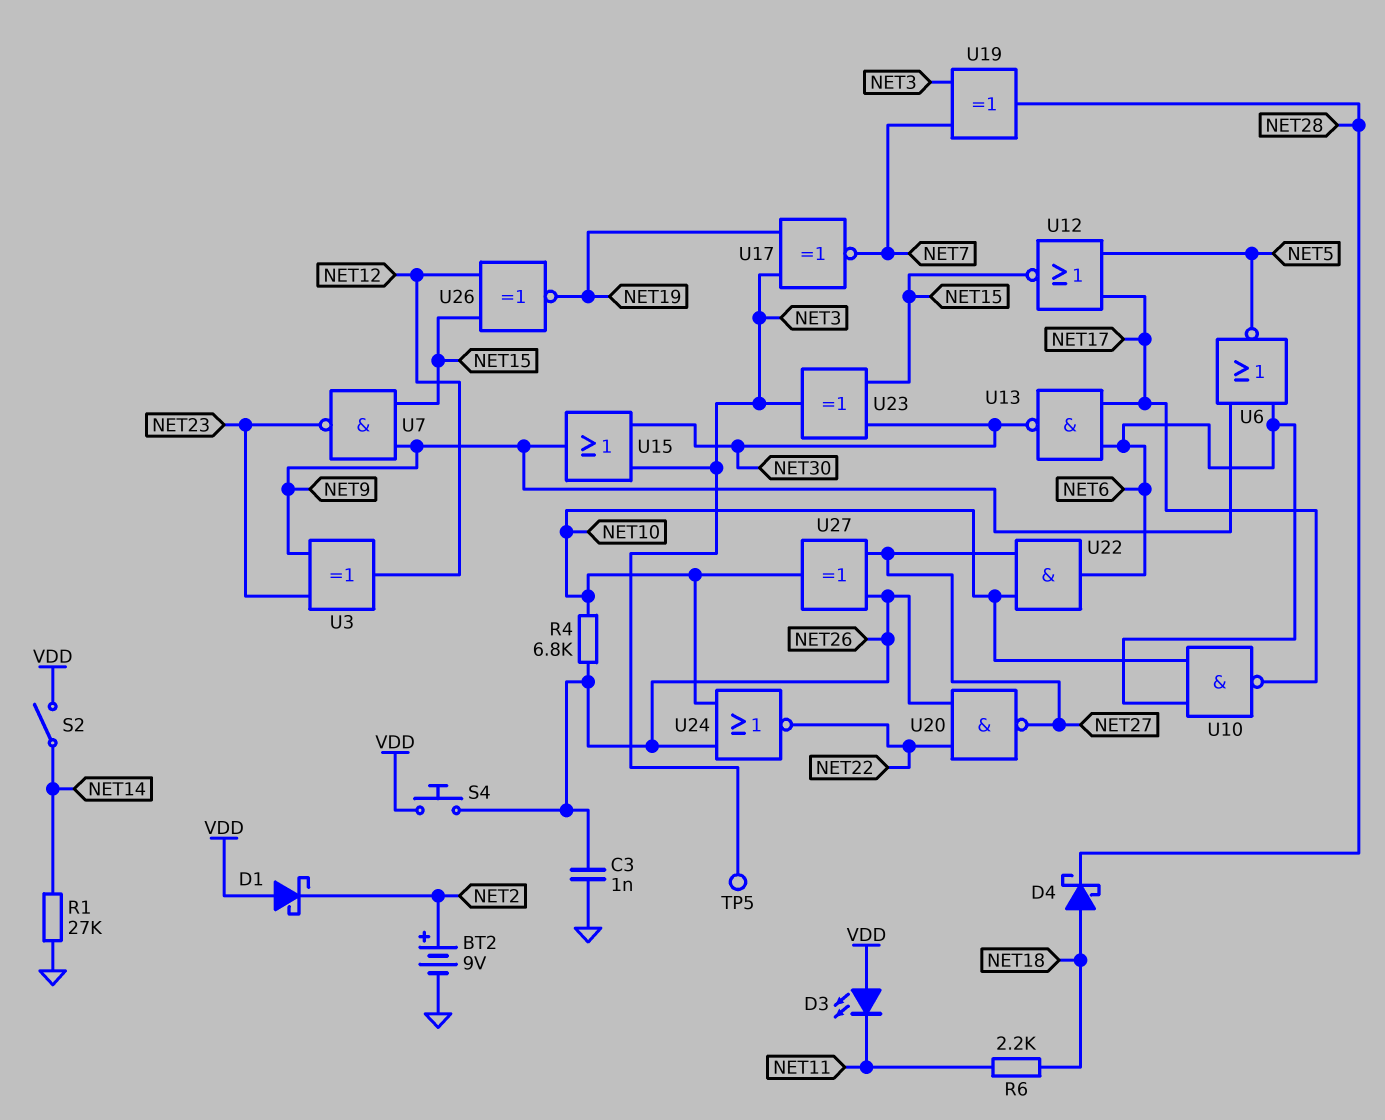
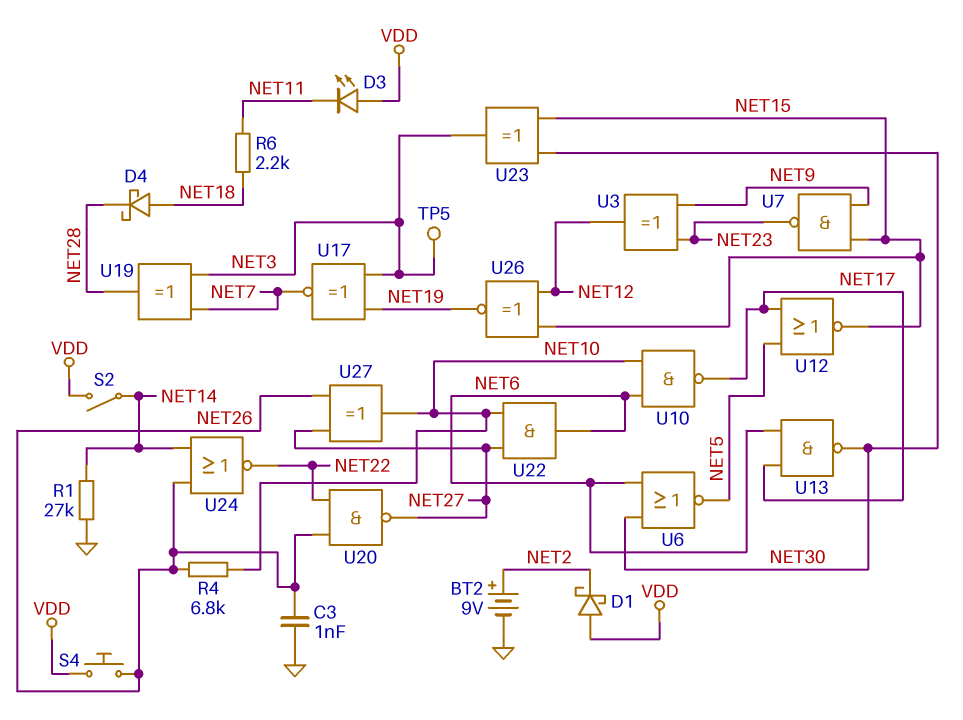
U6: NOR (in NET6, in NET9, out NET5) -> NOR (in NET6, in NET30, out NET5)
U15: OR (in NET3, in NET30, out NET9) -> none
U24: NOR (in NET10, in NET26, out NET22) -> NOR (in NET14, in NET26, out NET22)

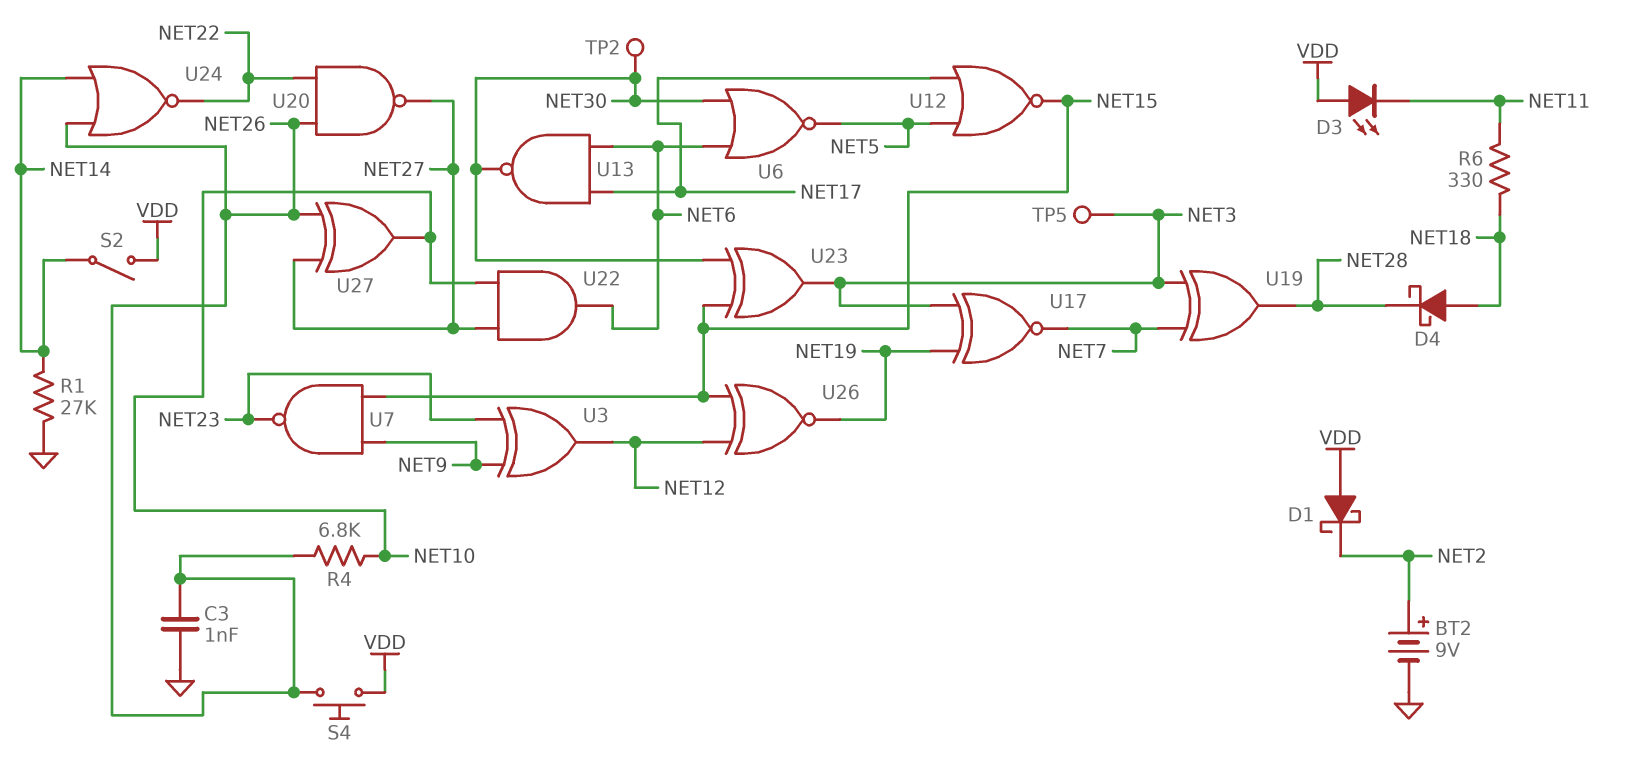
R6: 2.2k (NET11, NET18) -> 330 (NET11, NET18)
TP2: none -> test point (NET30)
U10: NAND (in NET6, in NET10, out NET17) -> none

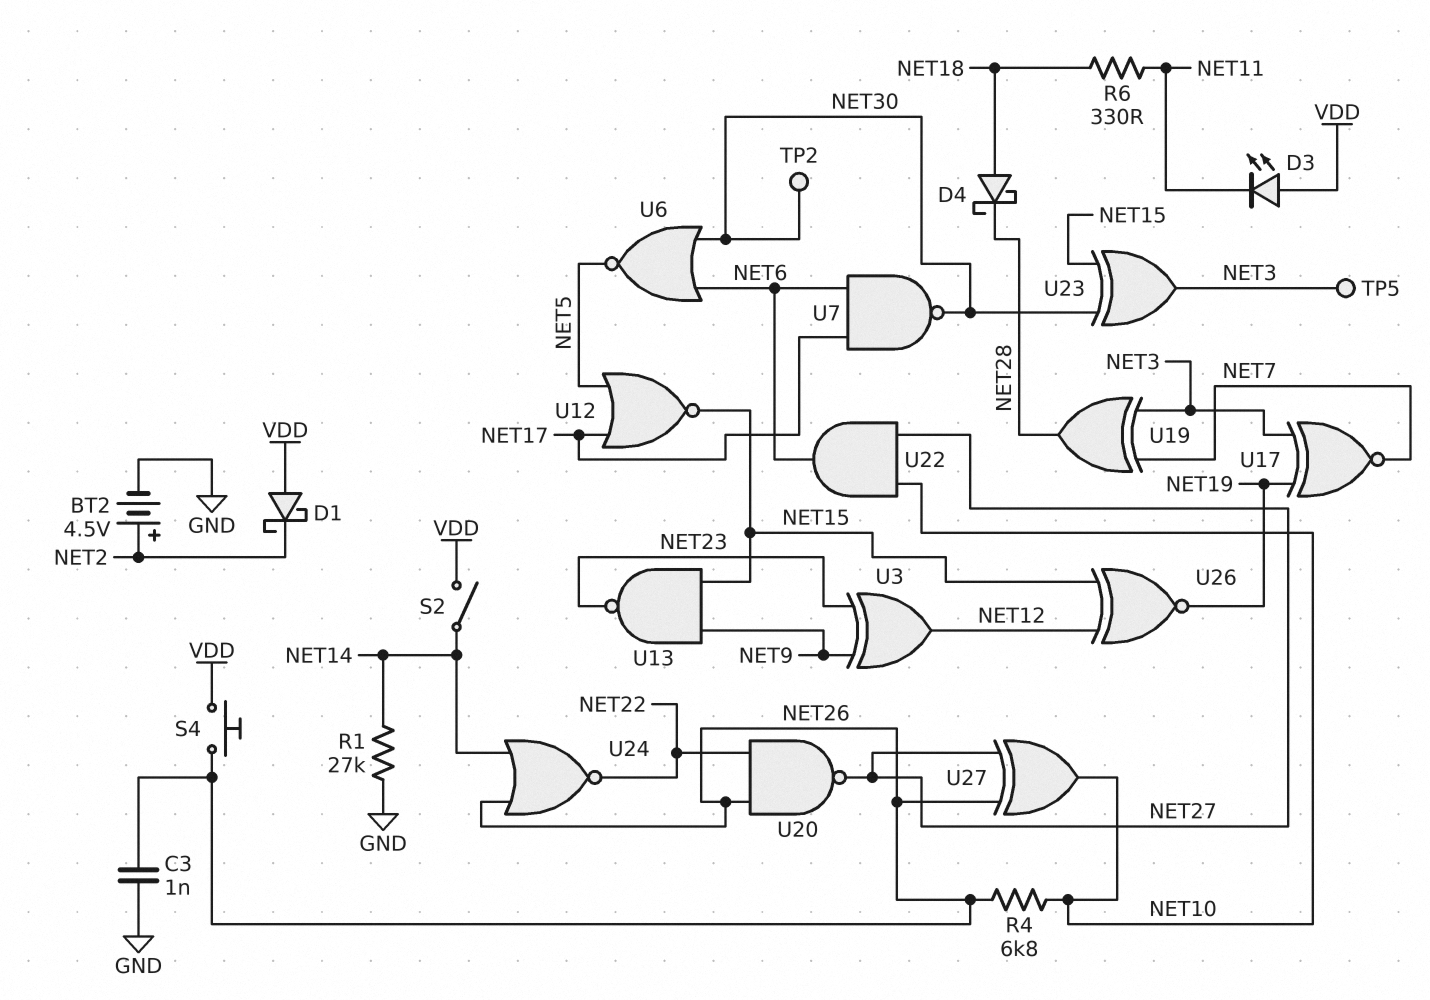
BT2: 9V (plus NET2, minus GND) -> 4.5V (plus NET2, minus GND)
U7: NAND (in NET9, in NET15, out NET23) -> NAND (in NET6, in NET17, out NET30)
U13: NAND (in NET6, in NET17, out NET30) -> NAND (in NET9, in NET15, out NET23)

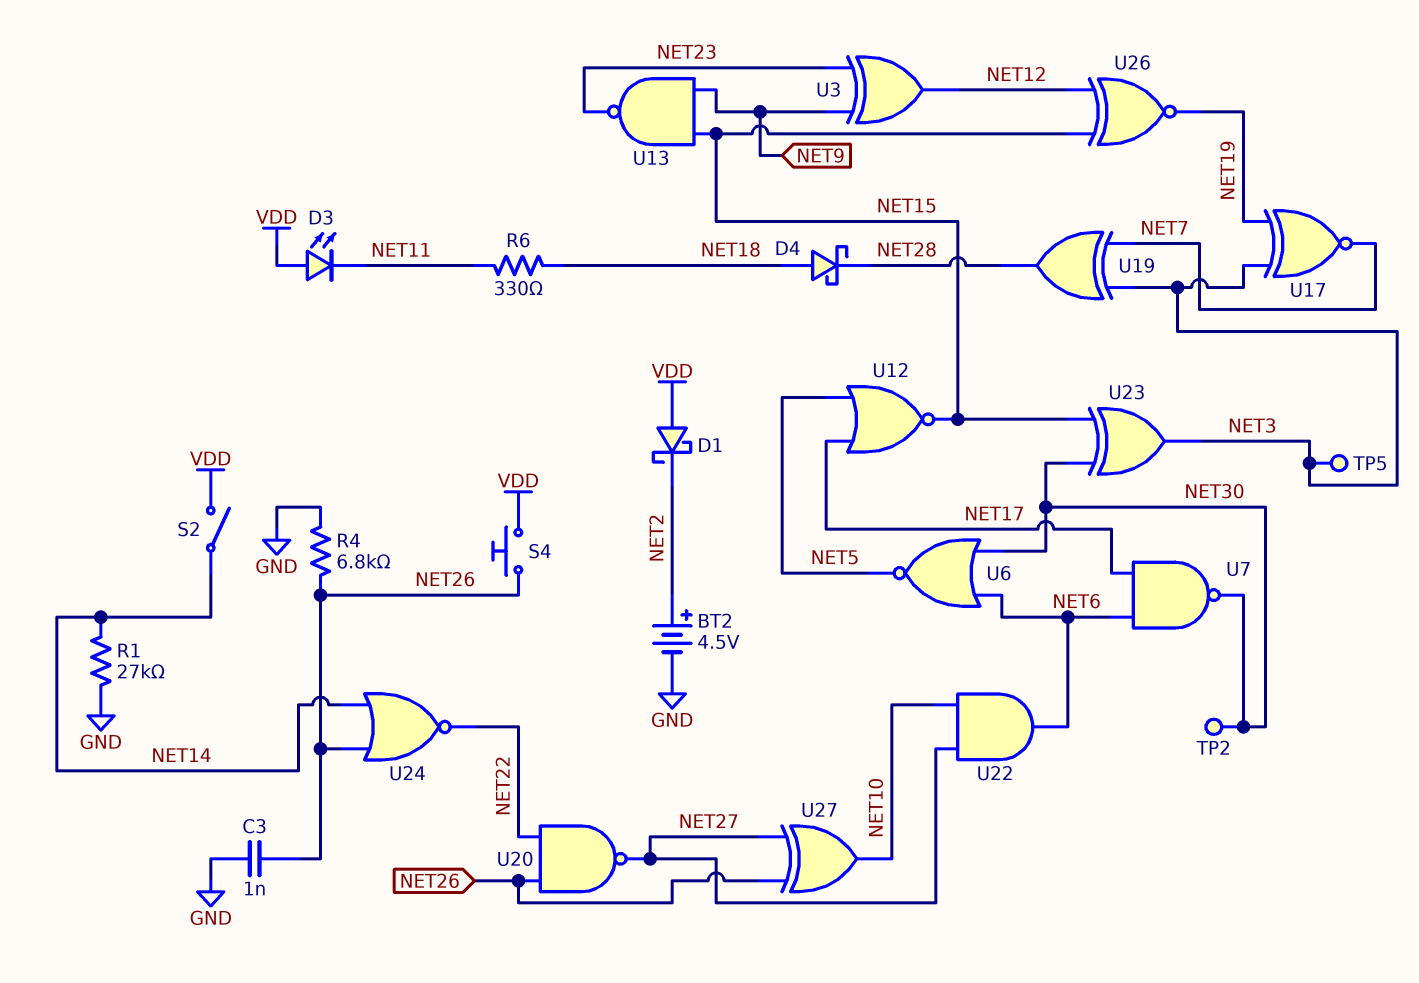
R4: 6.8k (NET10, NET26) -> 6.8k (GND, NET26)

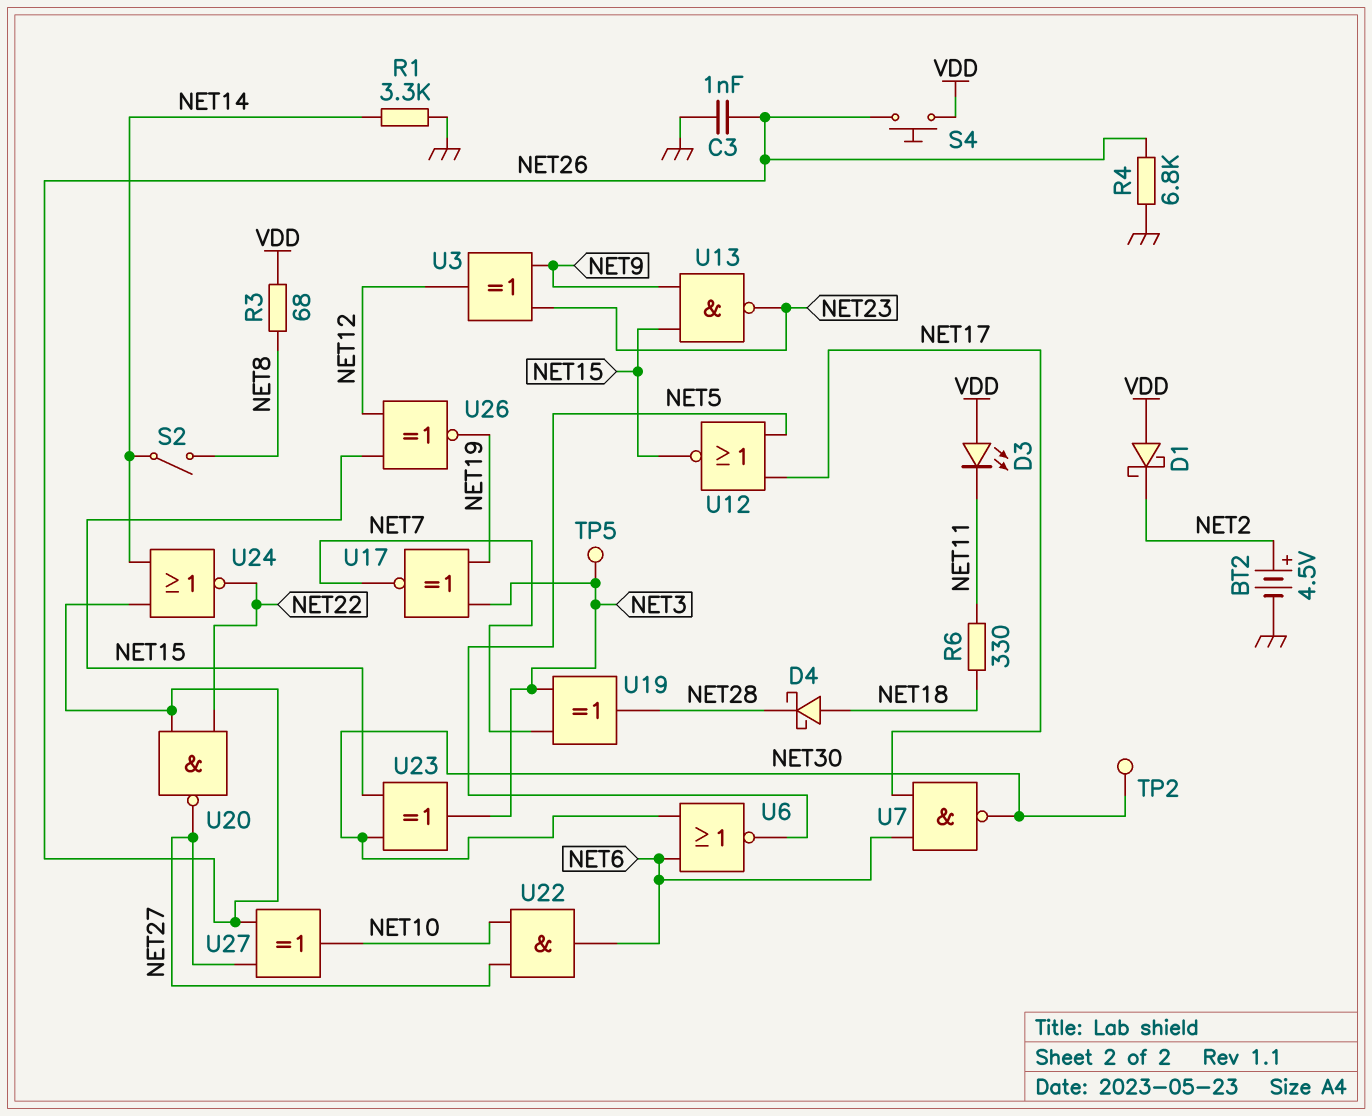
R1: 27k (GND, NET14) -> 3.3k (GND, NET14)
R3: none -> 68 (NET8, VDD)
S2: switch (NET14, VDD) -> switch (NET8, NET14)

